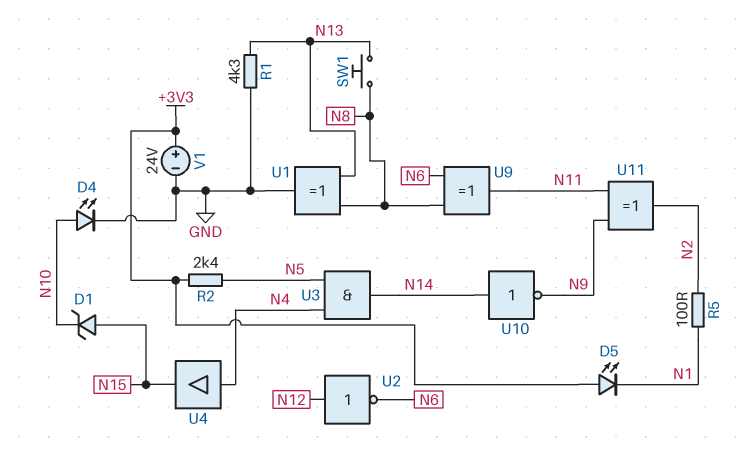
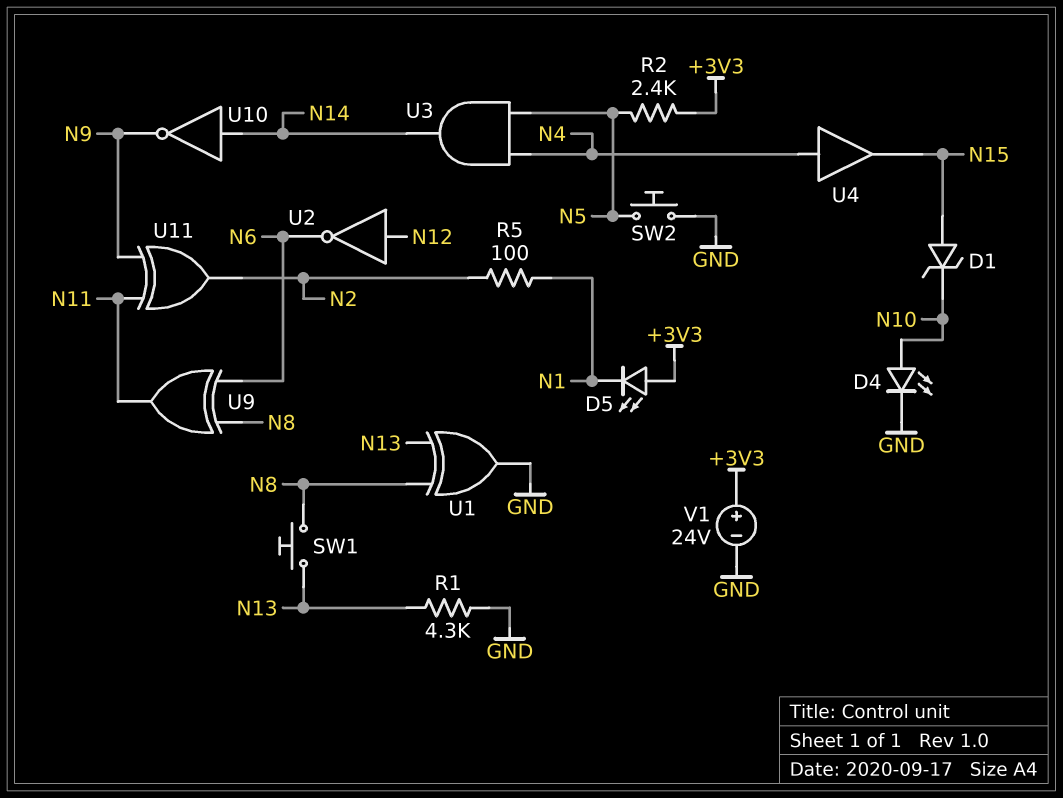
SW2: none -> button (GND, N5)

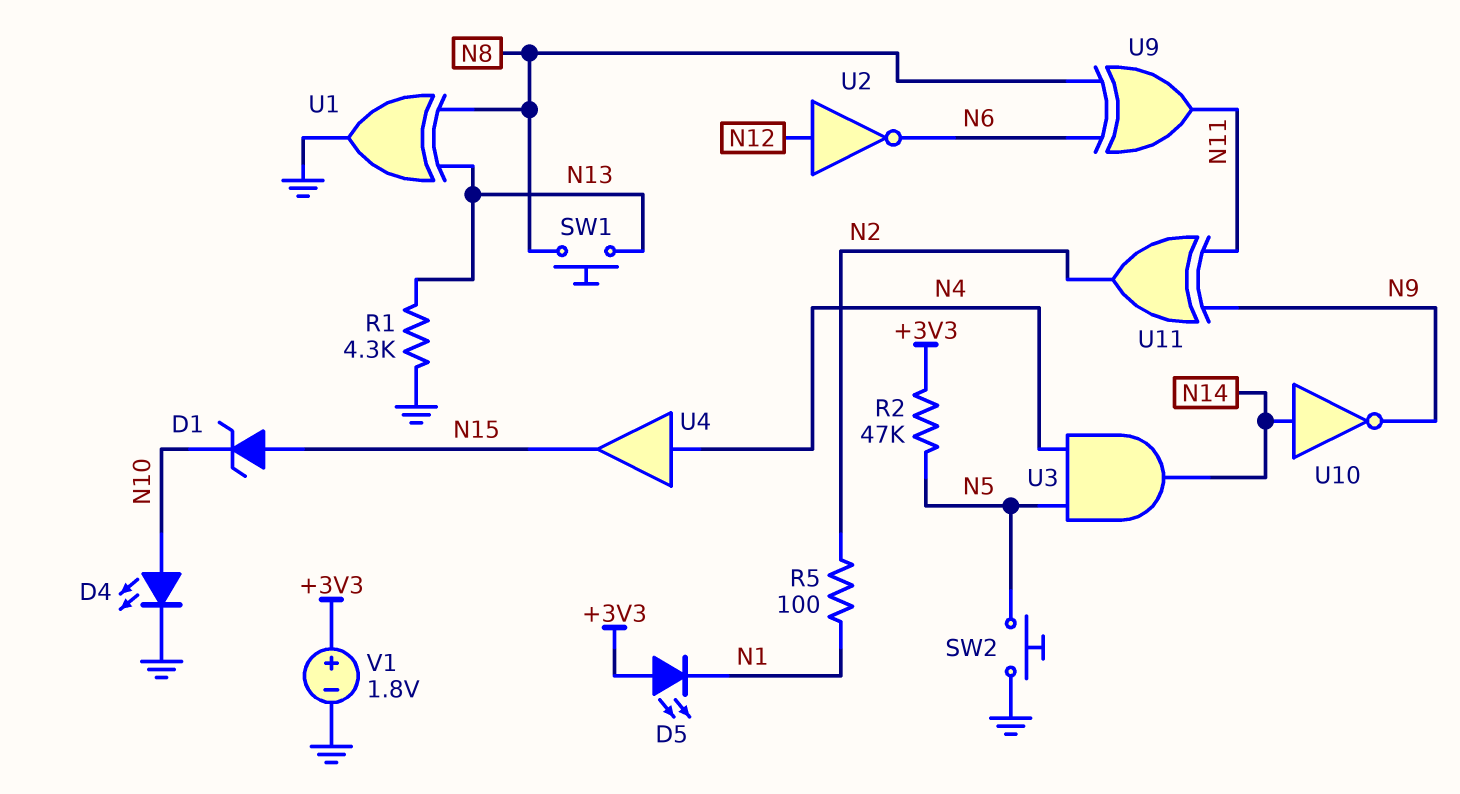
R2: 2.4k (+3V3, N5) -> 47k (+3V3, N5)
V1: 24V (plus +3V3, minus GND) -> 1.8V (plus +3V3, minus GND)

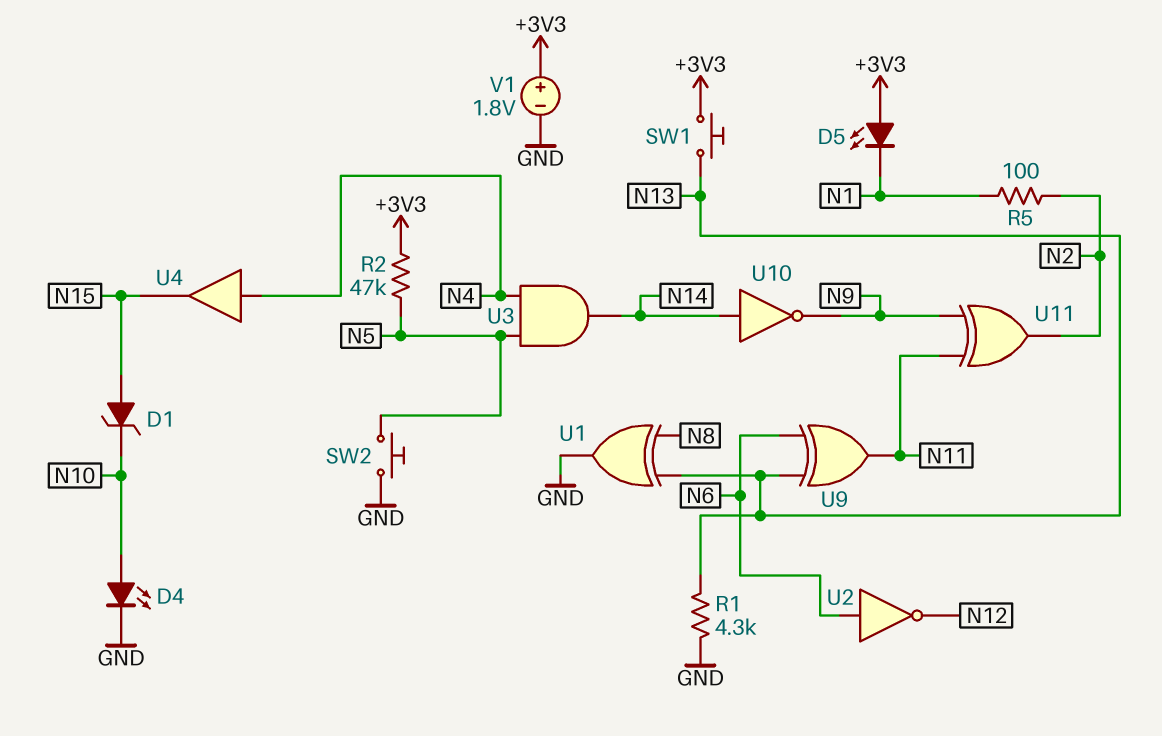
SW1: button (N8, N13) -> button (+3V3, N13)
U2: NOT (in N12, out N6) -> NOT (in N6, out N12)
U9: XOR (in N6, in N8, out N11) -> XOR (in N6, in N13, out N11)

